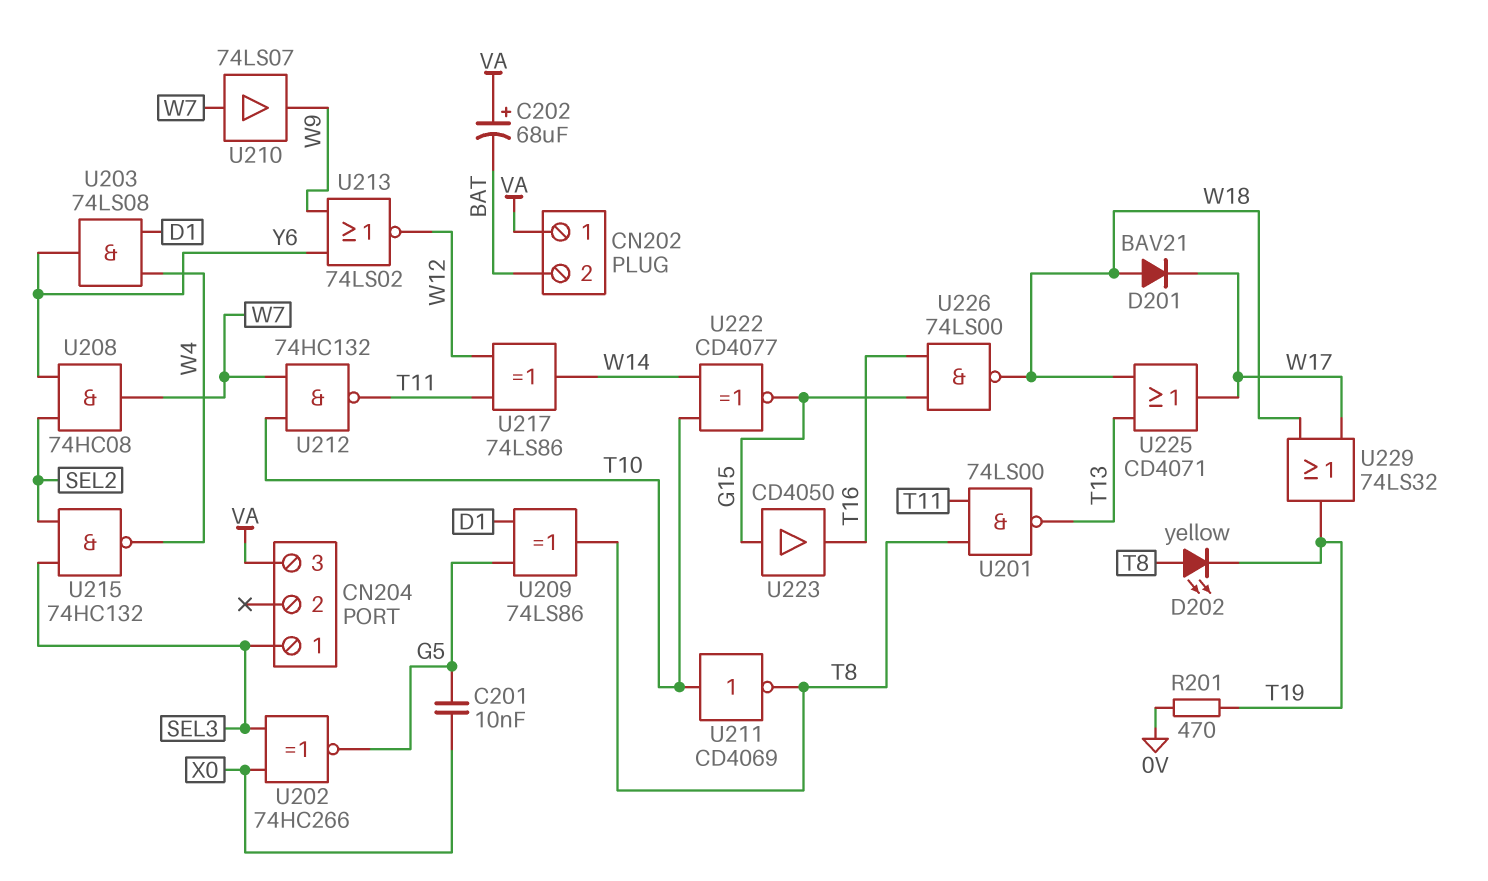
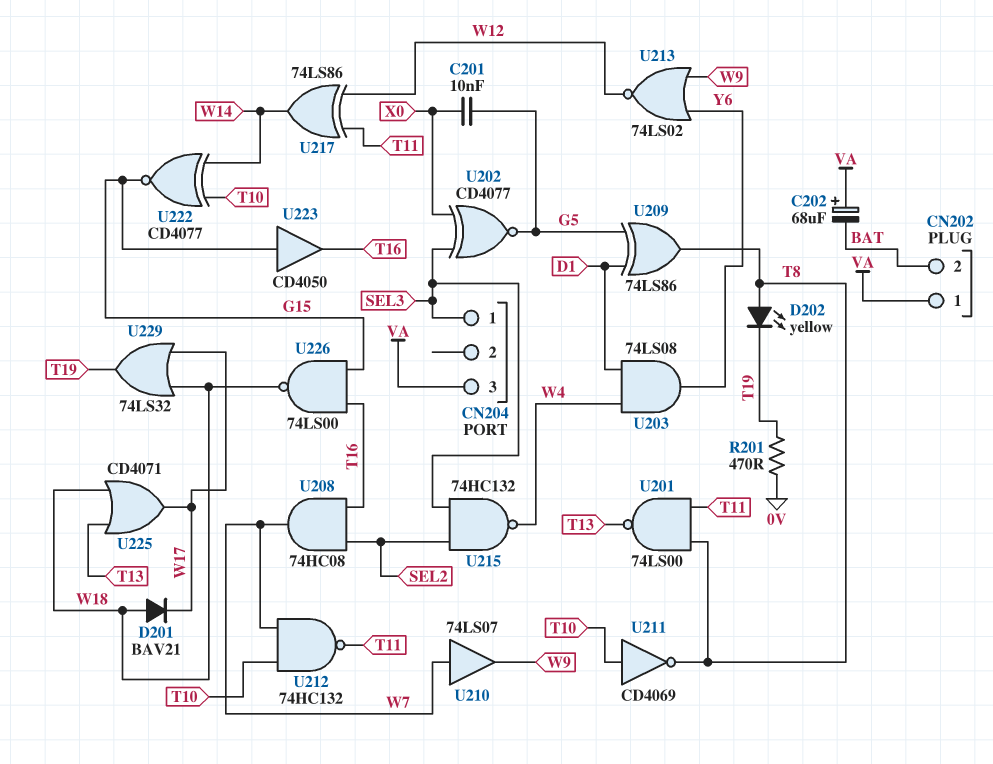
U202: XNOR 74HC266 (in SEL3, in X0, out G5) -> XNOR CD4077 (in SEL3, in X0, out G5)
U208: AND 74HC08 (in SEL2, in Y6, out W7) -> AND 74HC08 (in SEL2, in T16, out W7)

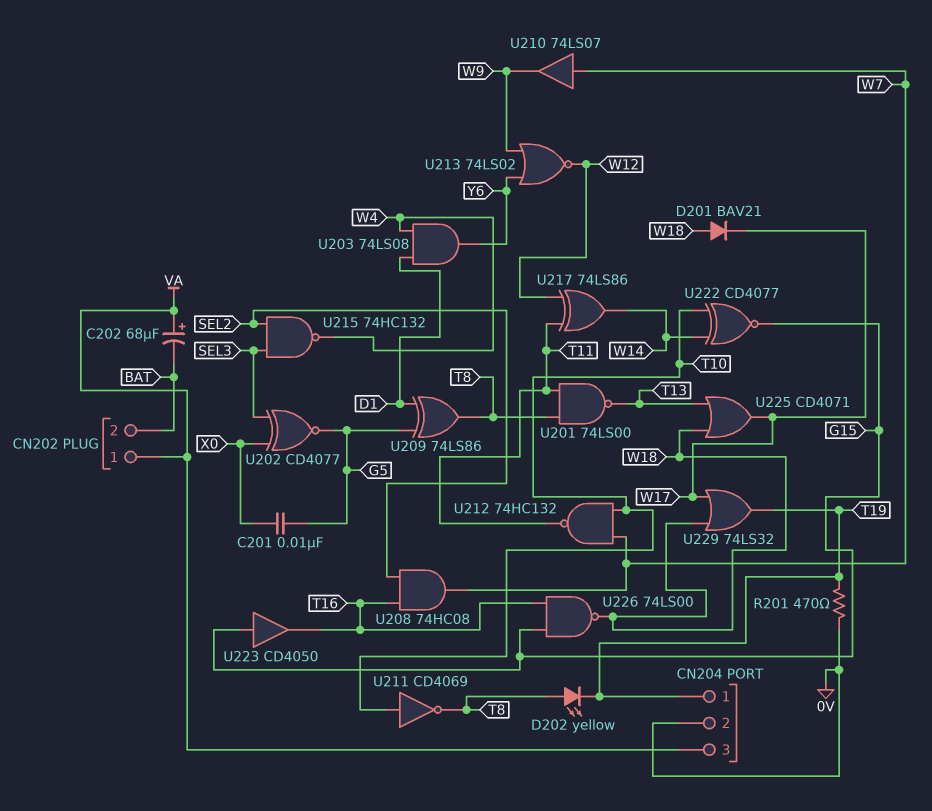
CN204 pin 1: SEL3 -> T19
CN204 pin 2: none -> 0V

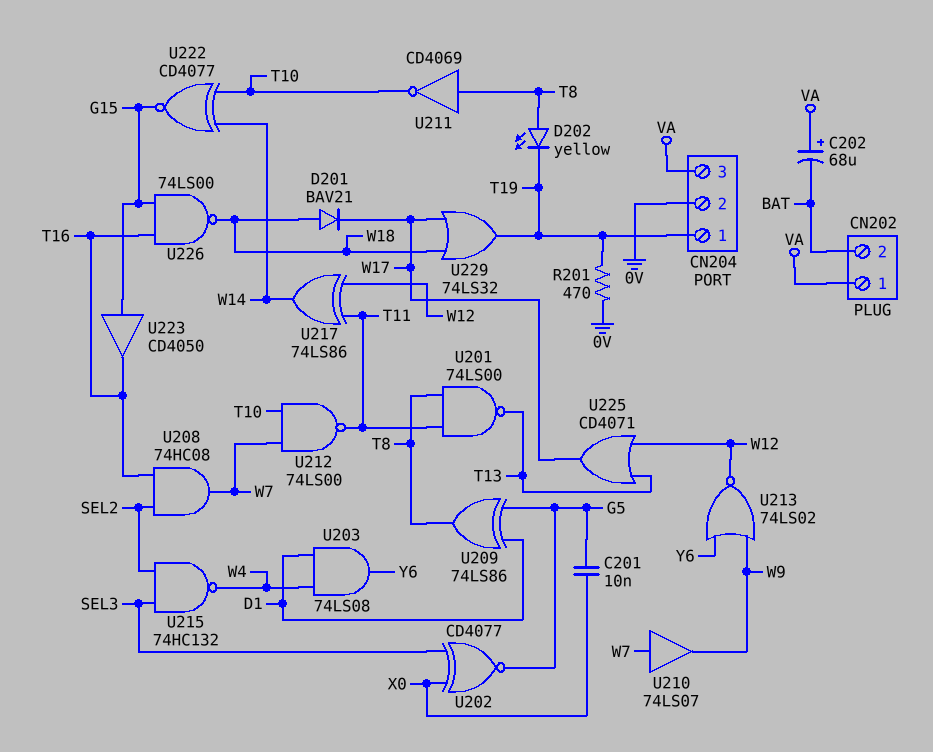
U211: NOT CD4069 (in T10, out T8) -> NOT CD4069 (in T8, out T10)
U212: NAND 74HC132 (in T10, in W7, out T11) -> NAND 74LS00 (in T10, in W7, out T11)
U225: OR CD4071 (in T13, in W18, out W17) -> OR CD4071 (in T13, in W12, out W17)

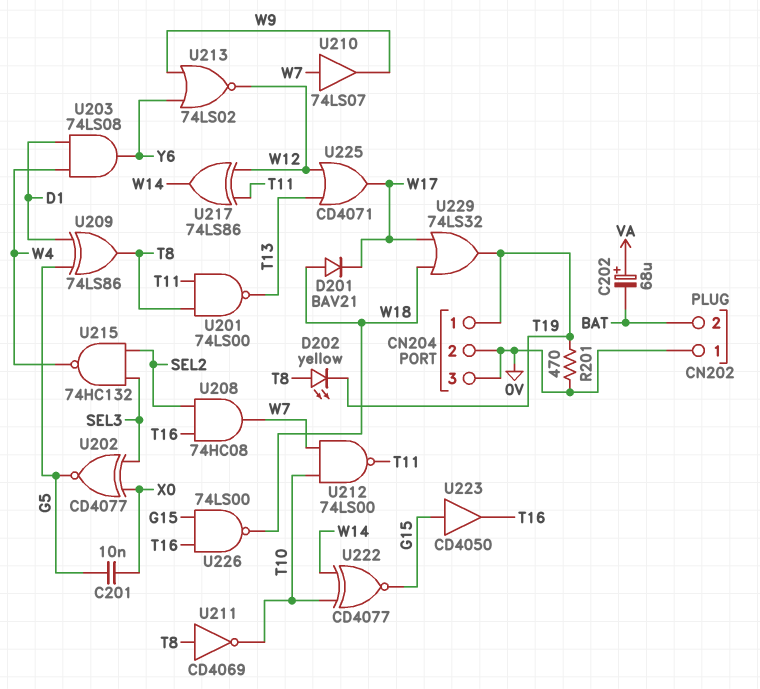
CN202 pin 1: VA -> 0V
CN204 pin 3: VA -> 0V

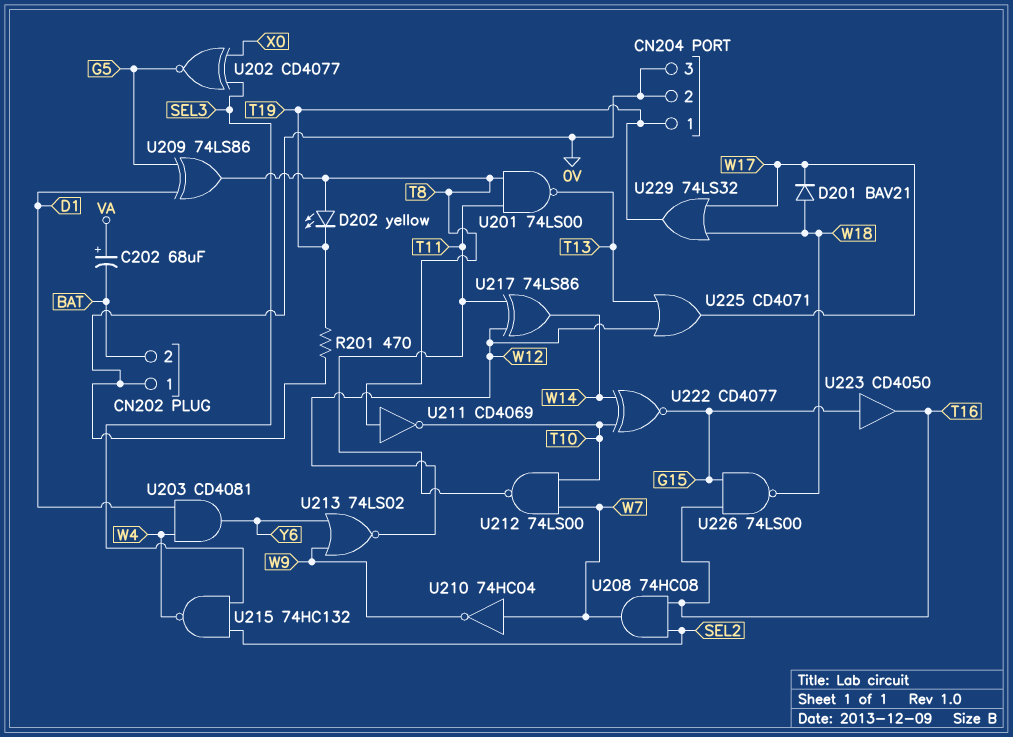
C201: 10nF (G5, X0) -> none
U203: AND 74LS08 (in D1, in W4, out Y6) -> AND CD4081 (in D1, in W4, out Y6)
U210: buffer 74LS07 (in W7, out W9) -> NOT 74HC04 (in W7, out W9)

